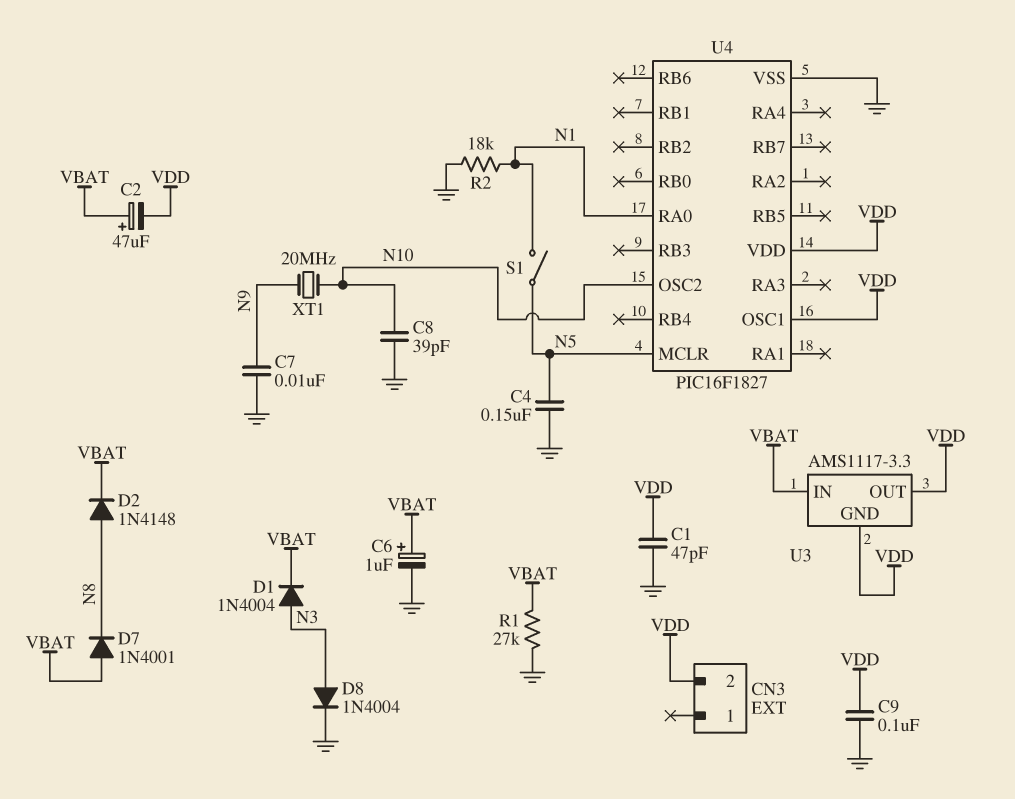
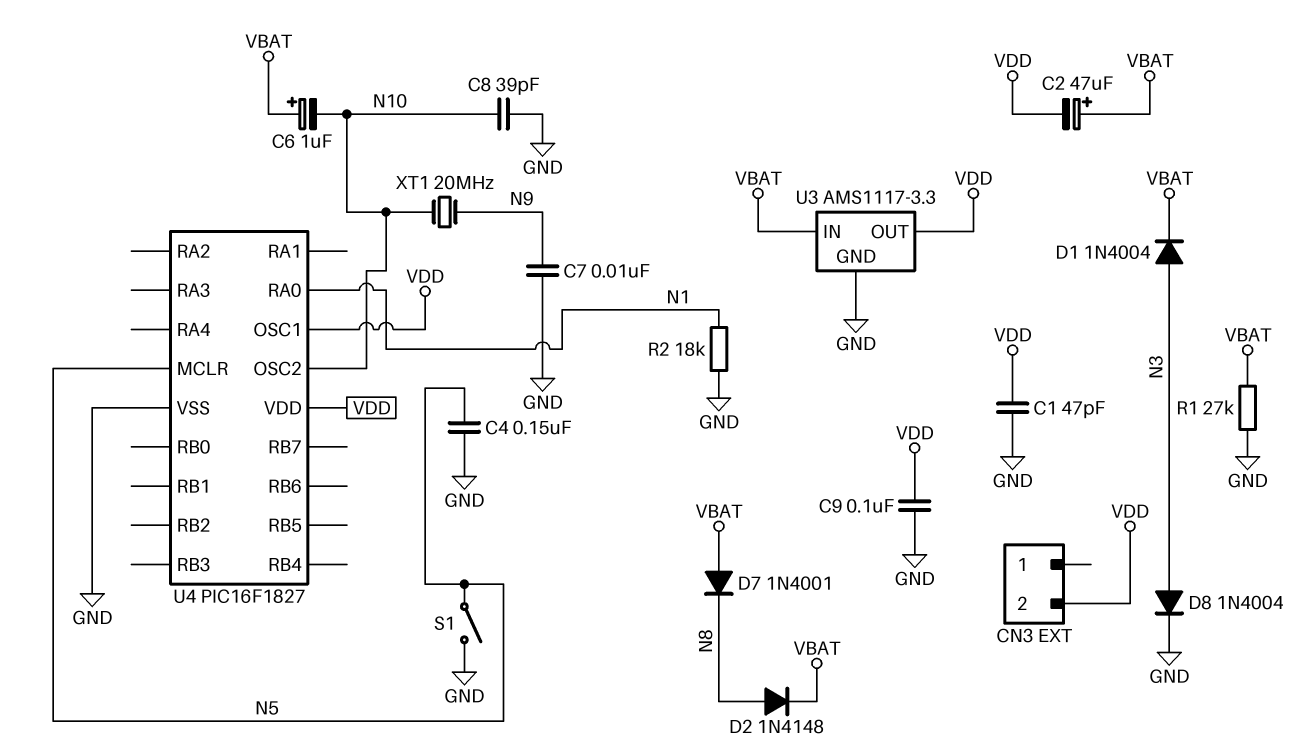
C6: 1uF (plus VBAT, minus GND) -> 1uF (plus VBAT, minus N10)
S1: switch (N1, N5) -> switch (GND, N5)
U3 pin GND: VDD -> GND

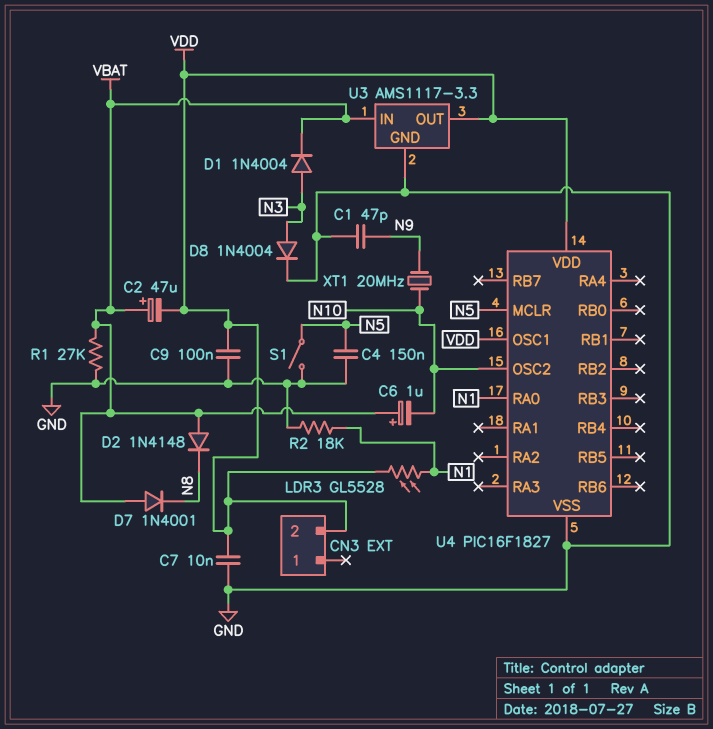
C1: 47pF (GND, VDD) -> 47pF (GND, N9)
C7: 10nF (GND, N9) -> 10nF (GND, VDD)
C8: 39pF (GND, N10) -> none
D2: diode 1N4148 (A N8, K VBAT) -> diode 1N4148 (A VBAT, K N8)
LDR3: none -> GL5528 (N1, VDD)

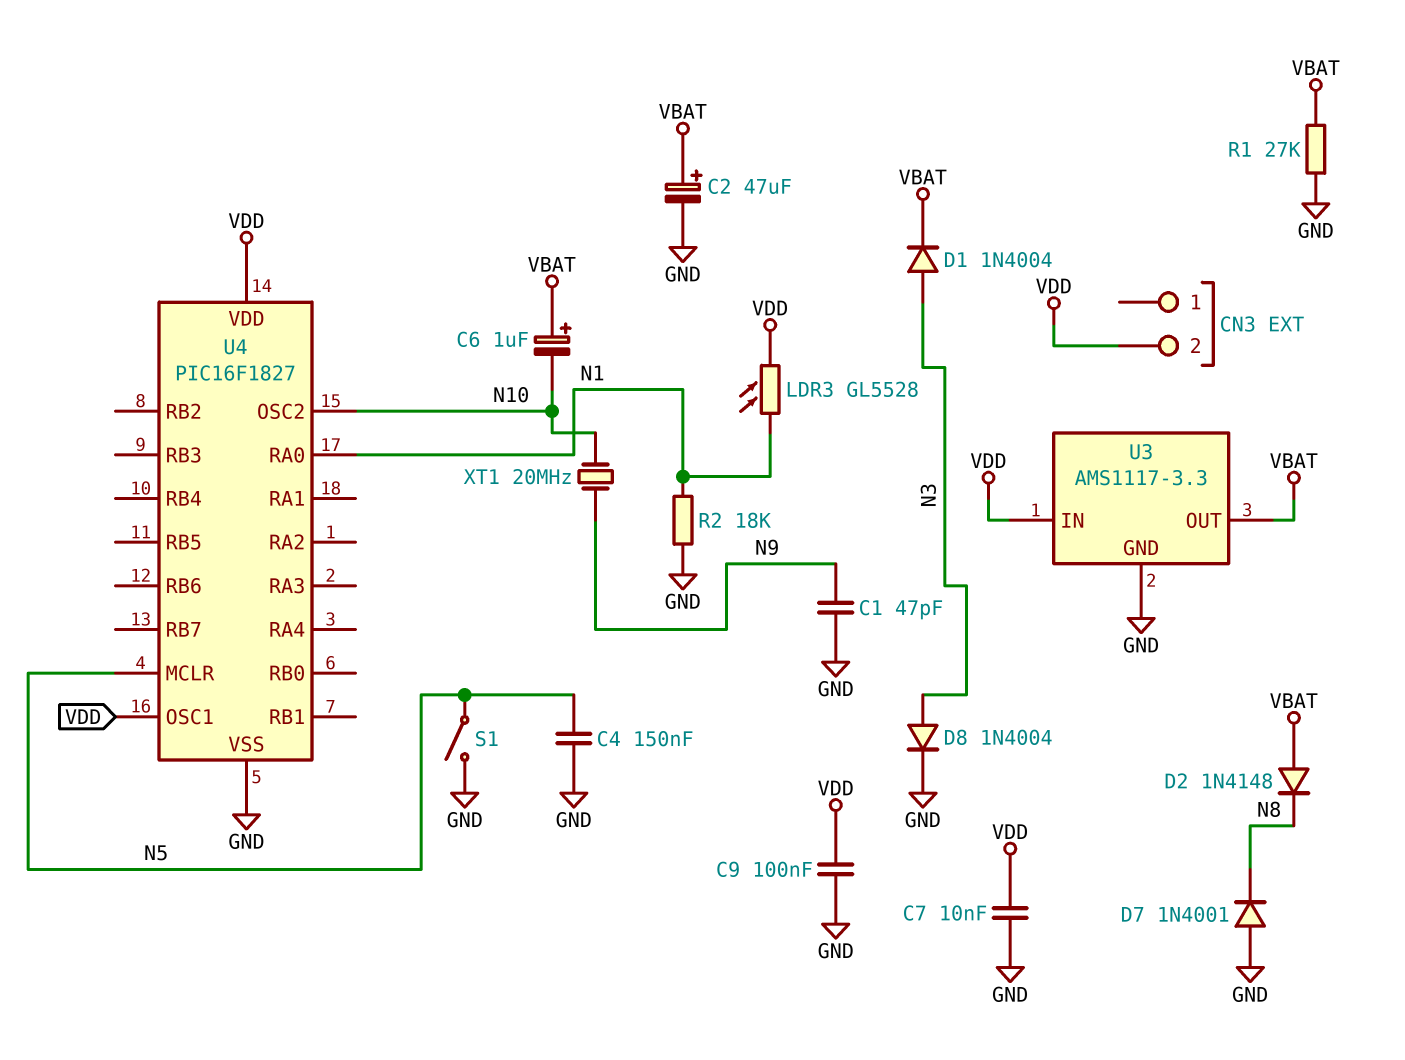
C2: 47uF (plus VBAT, minus VDD) -> 47uF (plus VBAT, minus GND)
D7: diode 1N4001 (A VBAT, K N8) -> diode 1N4001 (A GND, K N8)
U3 pin IN: VBAT -> VDD
U3 pin OUT: VDD -> VBAT

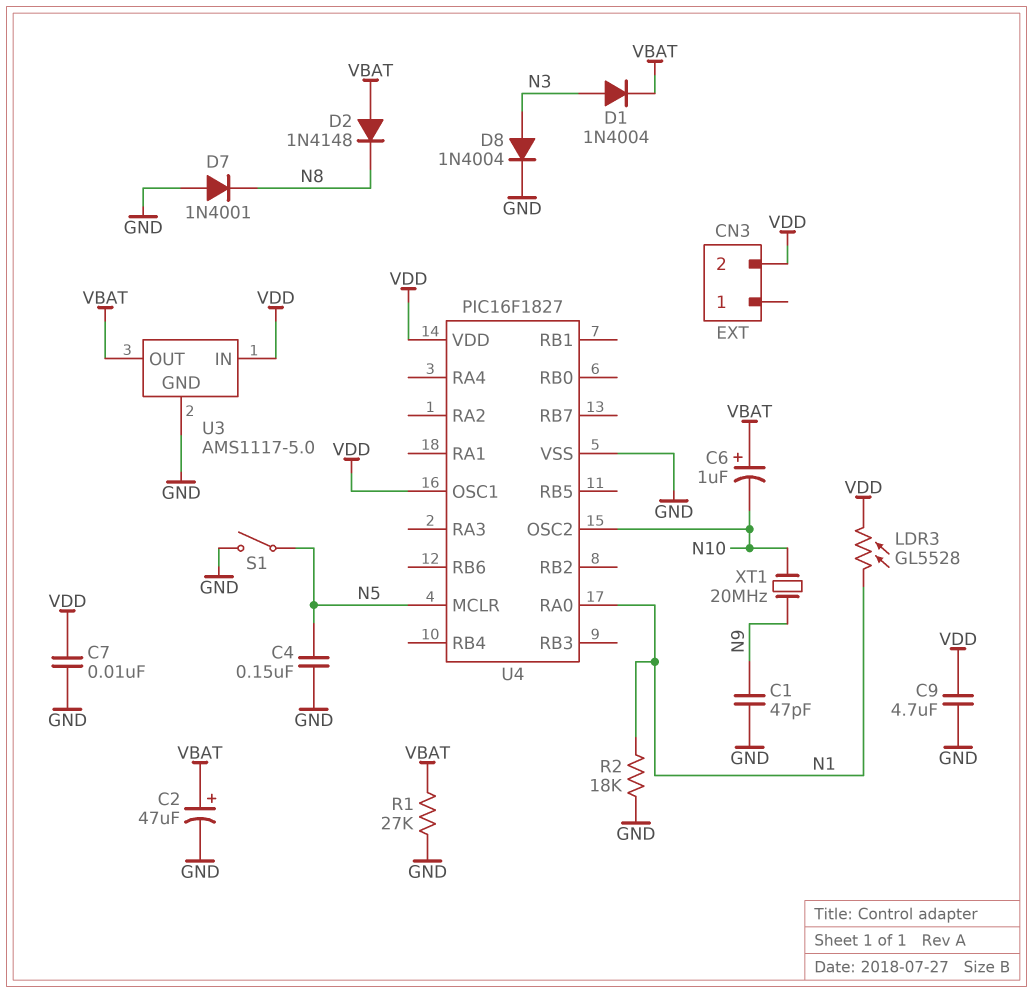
C9: 100nF (GND, VDD) -> 4.7uF (GND, VDD)
U3: AMS1117-3.3 -> AMS1117-5.0

